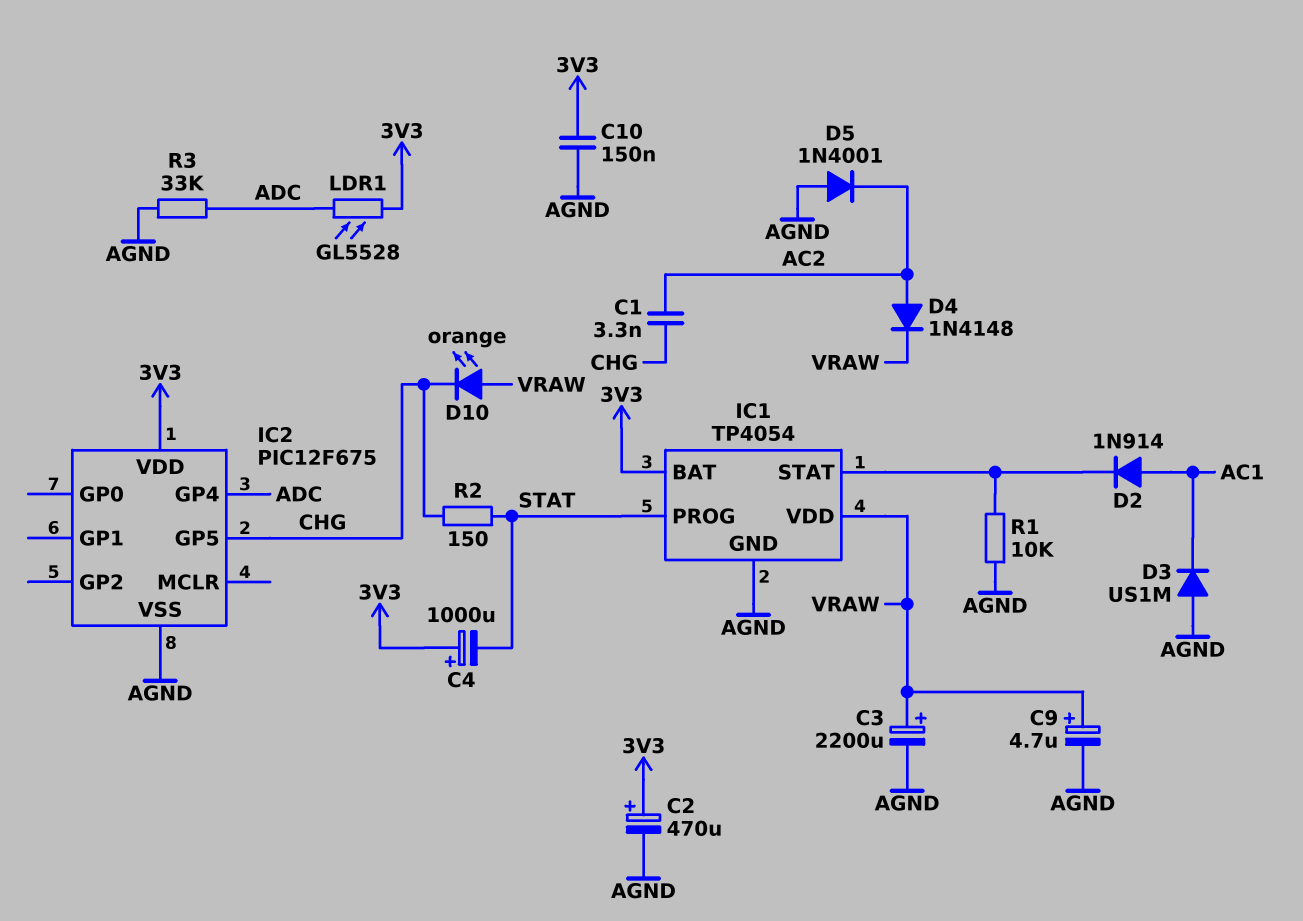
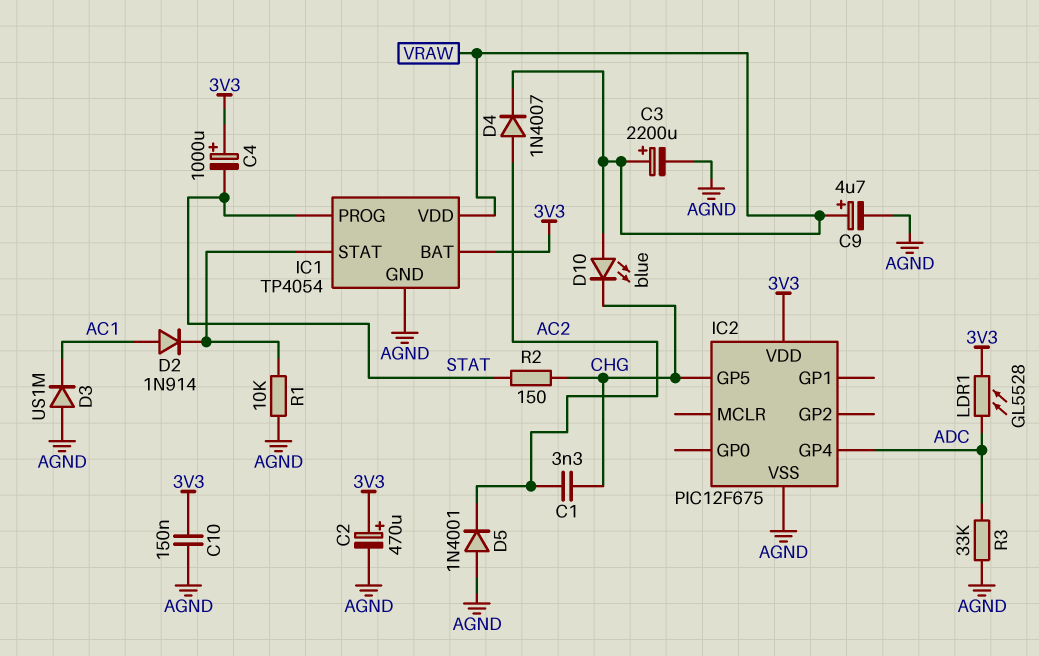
D4: diode 1N4148 (A AC2, K VRAW) -> diode 1N4007 (A AC2, K VRAW)
D10: LED orange (A VRAW, K CHG) -> LED blue (A VRAW, K CHG)

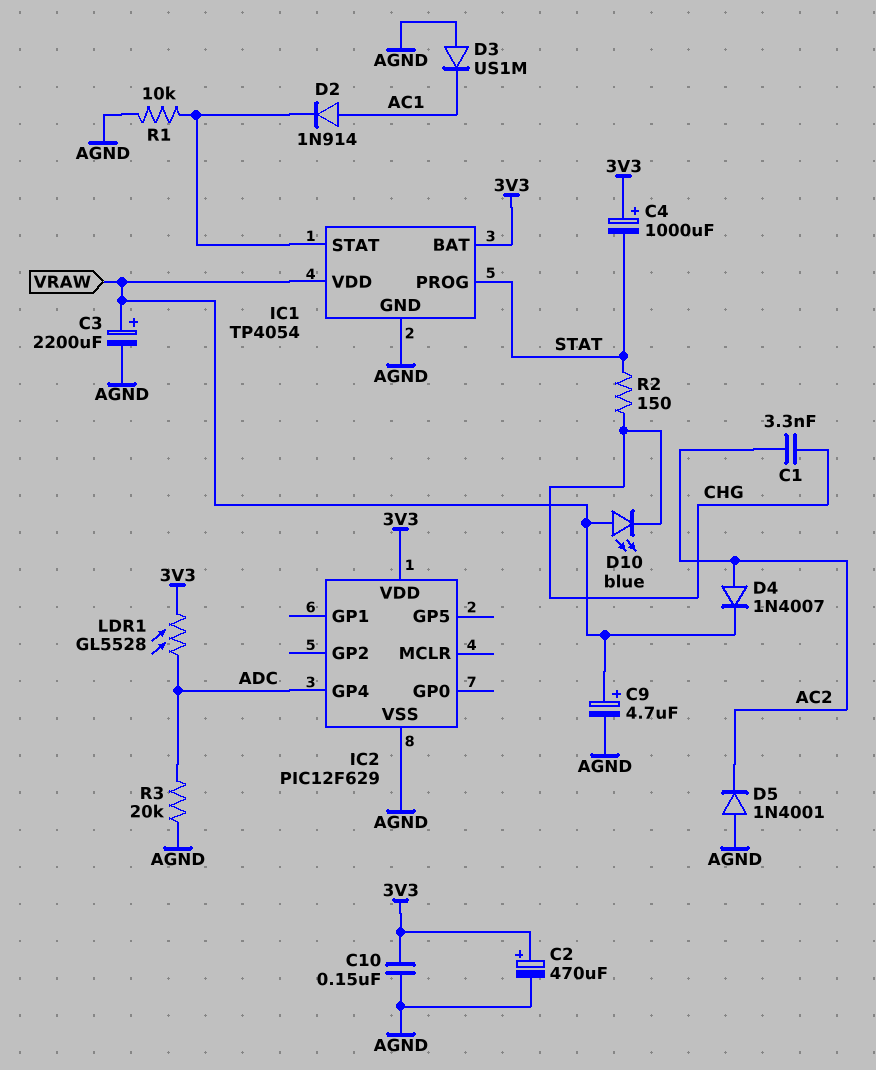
IC2: PIC12F675 -> PIC12F629
IC2 pin GP5: CHG -> none
R3: 33k (ADC, AGND) -> 20k (ADC, AGND)

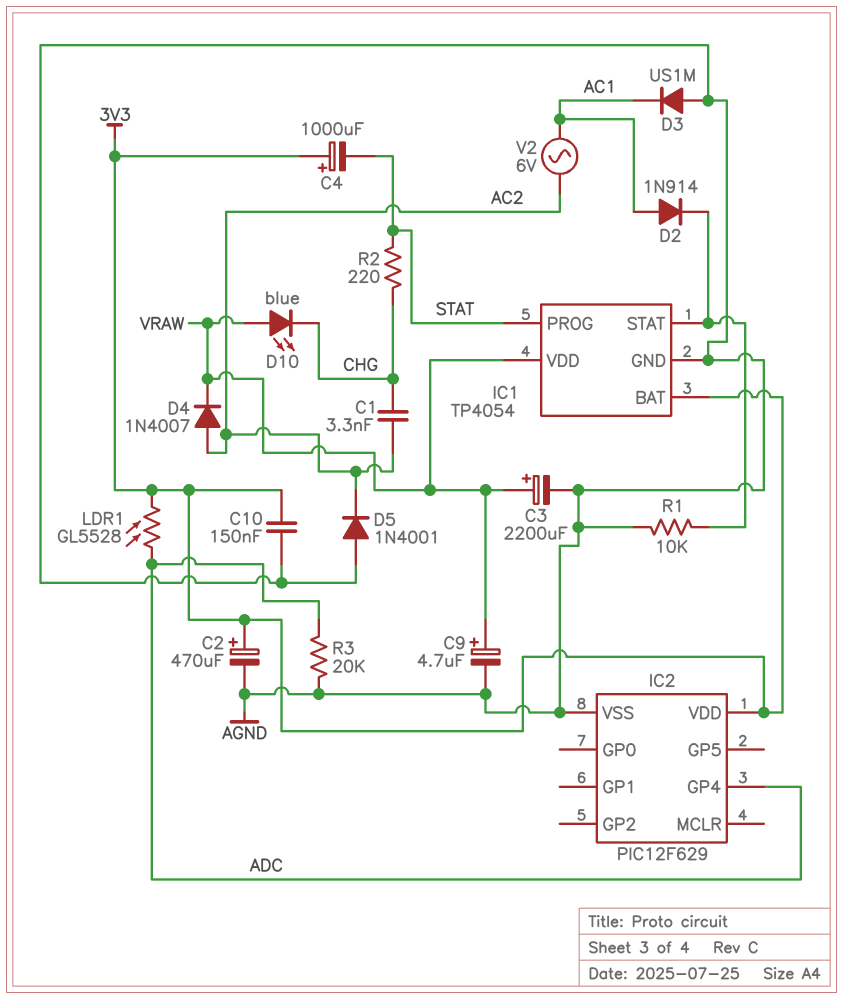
R2: 150 (CHG, STAT) -> 220 (CHG, STAT)
V2: none -> AC 6V (AC1, AC2)

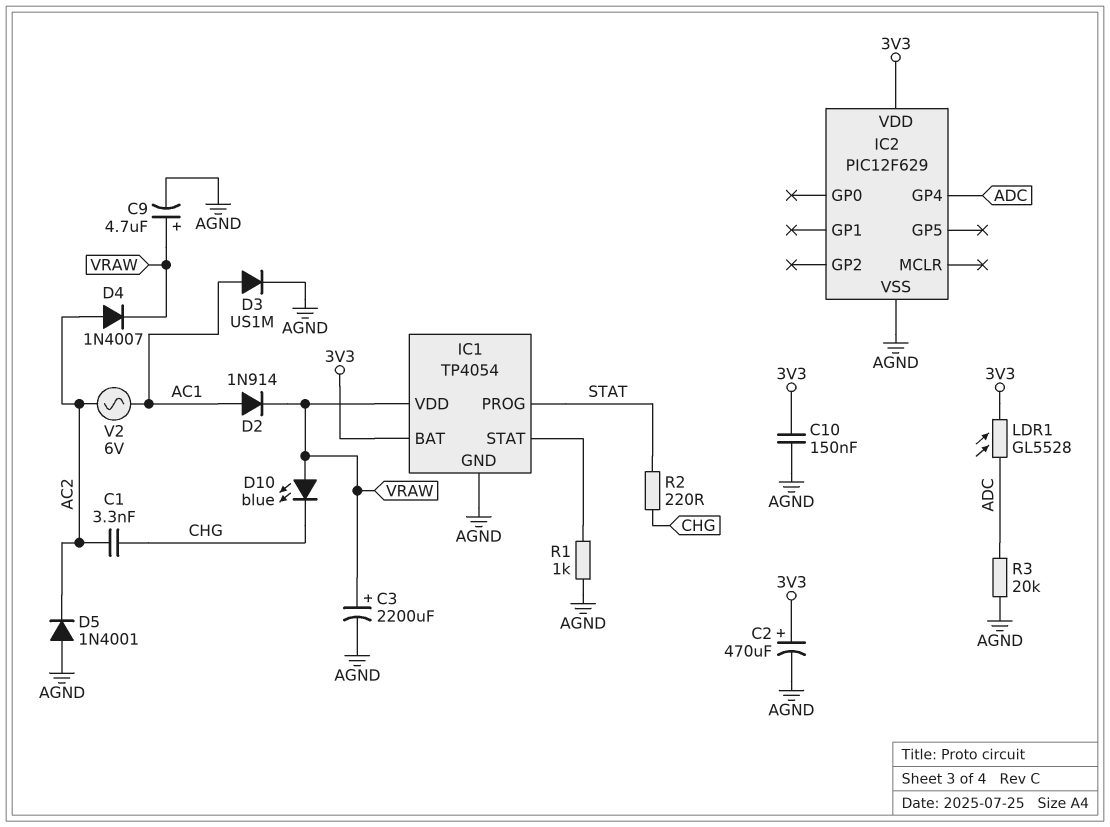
C4: 1000uF (plus 3V3, minus STAT) -> none
D2: diode 1N914 (A AC1, K IC1/STAT) -> diode 1N914 (A AC1, K VRAW)
D3: diode US1M (A AGND, K AC1) -> diode US1M (A AC1, K AGND)
R1: 10k (AGND, IC1/STAT) -> 1k (AGND, IC1/STAT)

